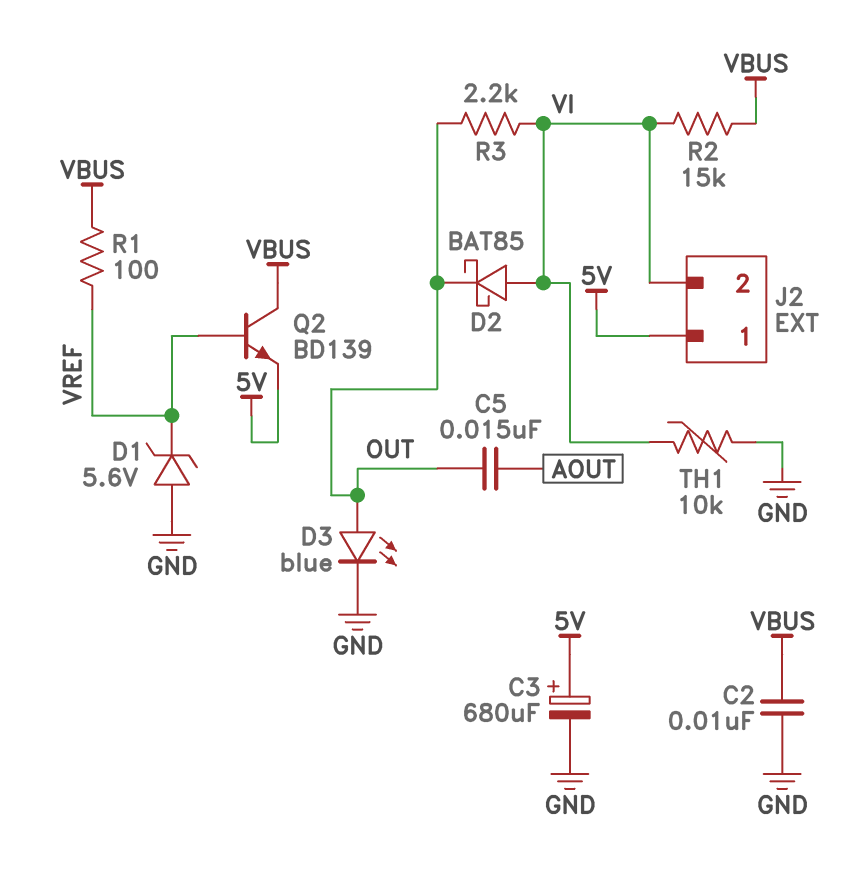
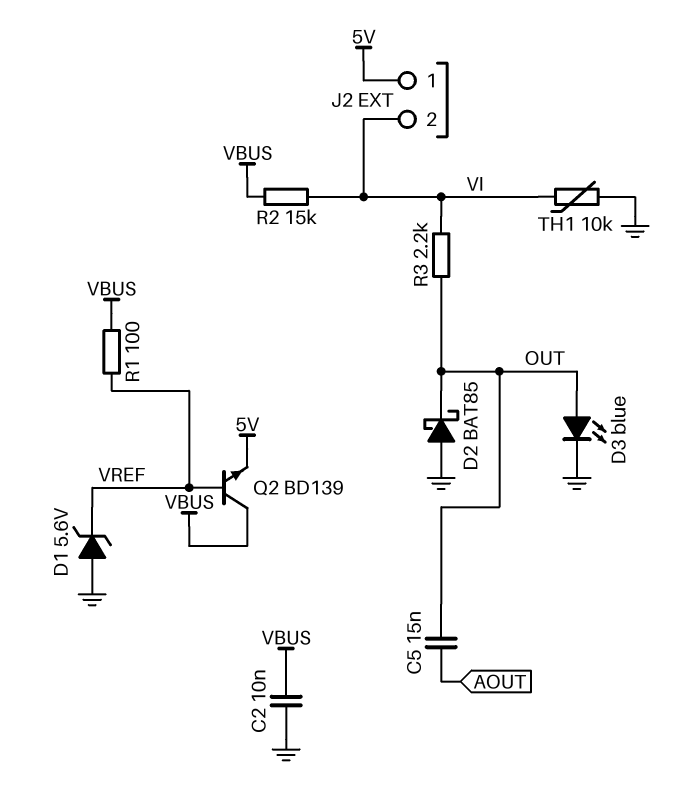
C3: 680uF (plus 5V, minus GND) -> none
D2: schottky BAT85 (A VI, K OUT) -> schottky BAT85 (A GND, K OUT)

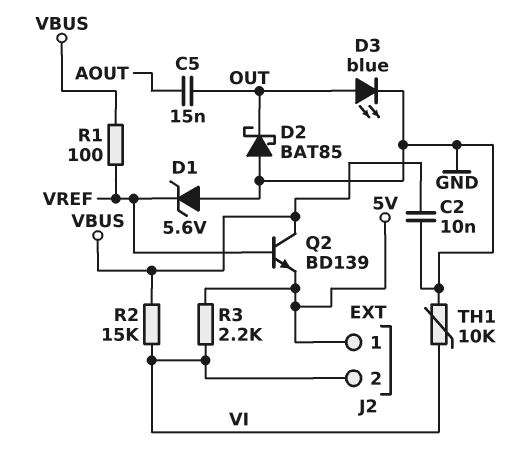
R3: 2.2k (OUT, VI) -> 2.2k (5V, VI)

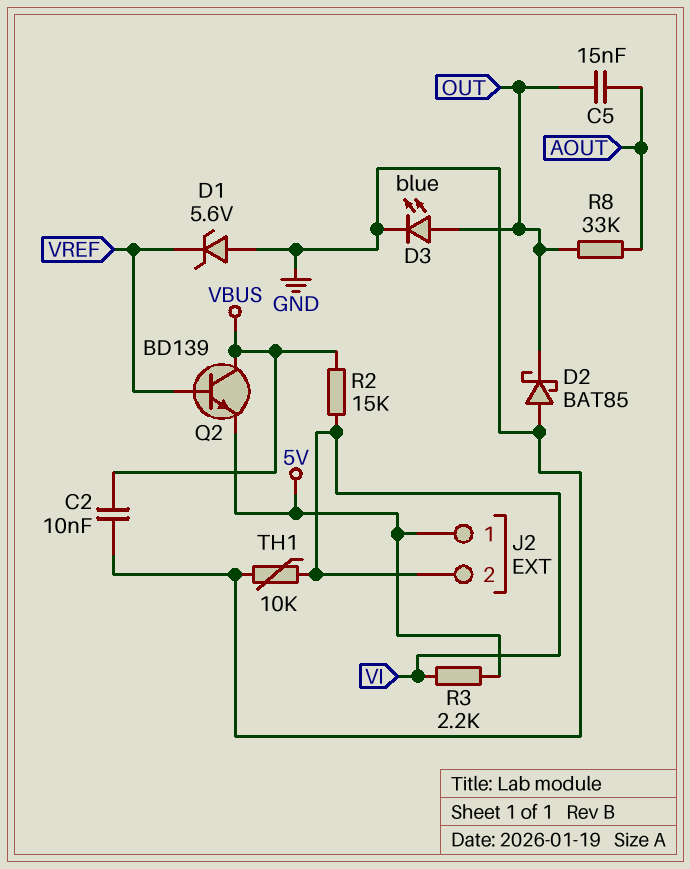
R1: 100 (VBUS, VREF) -> none
R8: none -> 33k (AOUT, OUT)

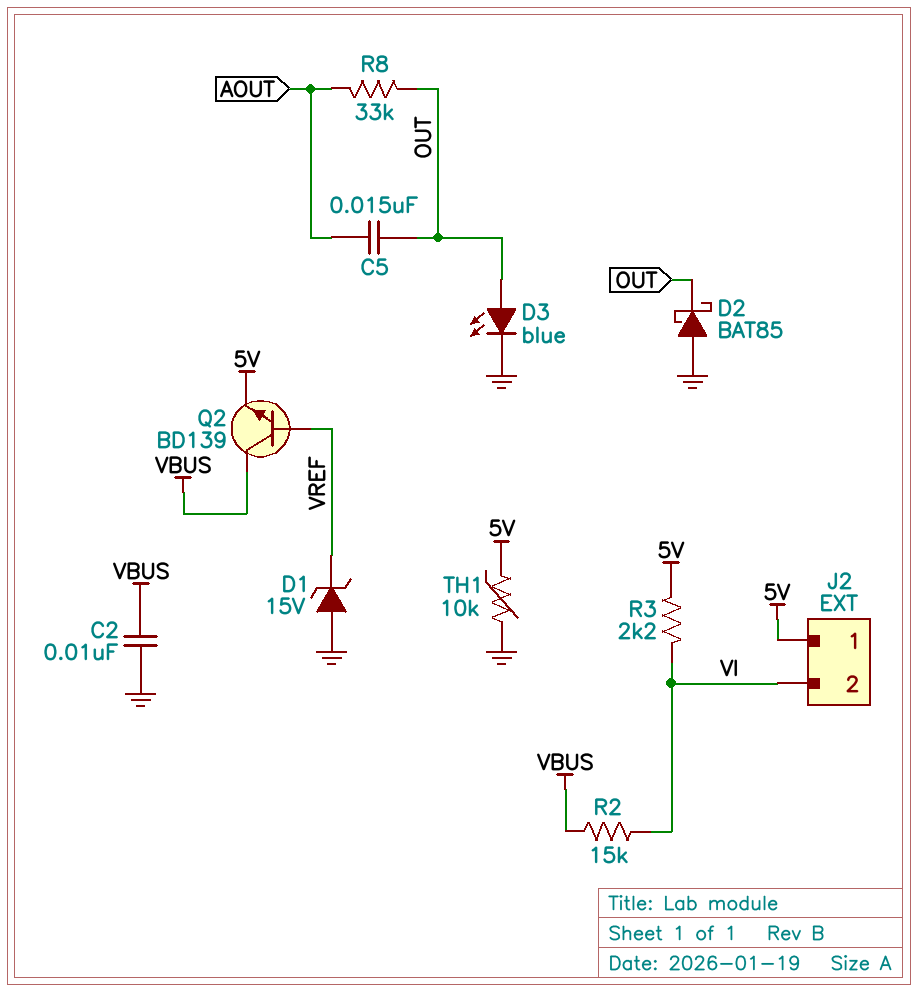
D1: zener 5.6V (A GND, K VREF) -> zener 15V (A GND, K VREF)
TH1: 10k (GND, VI) -> 10k (5V, GND)

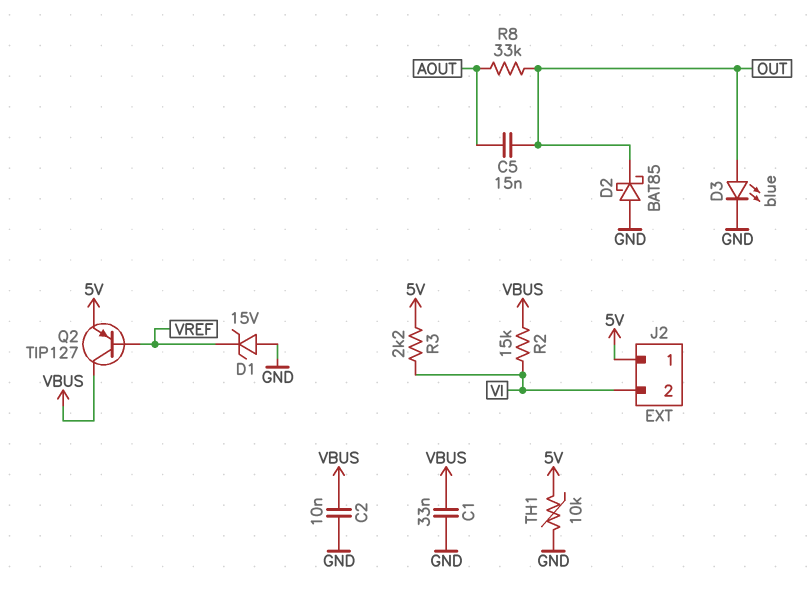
C1: none -> 33nF (GND, VBUS)
Q2: NPN BD139 (B VREF, C VBUS, E 5V) -> PNP TIP127 (B VREF, C VBUS, E 5V)

